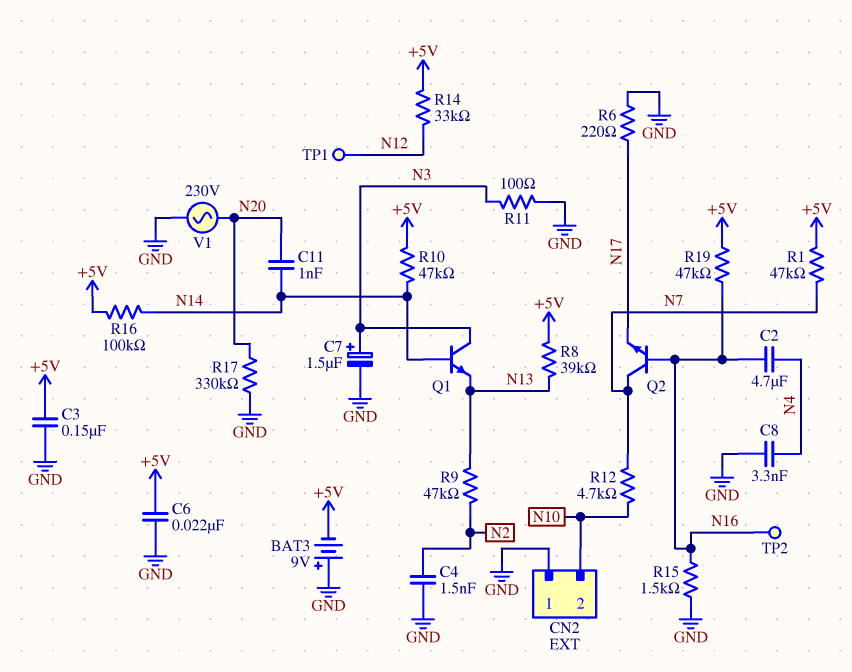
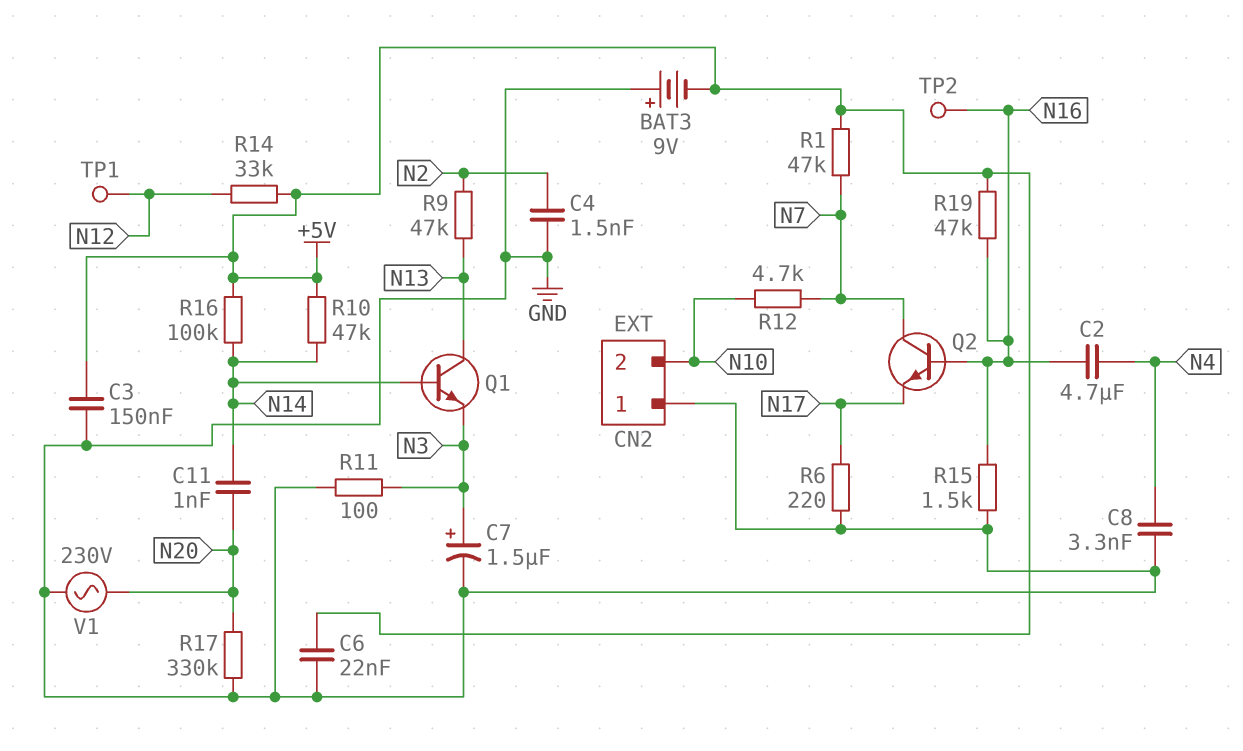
Q1: NPN (B N14, C N3, E N13) -> NPN (B N14, C N13, E N3)
R8: 39k (+5V, N13) -> none

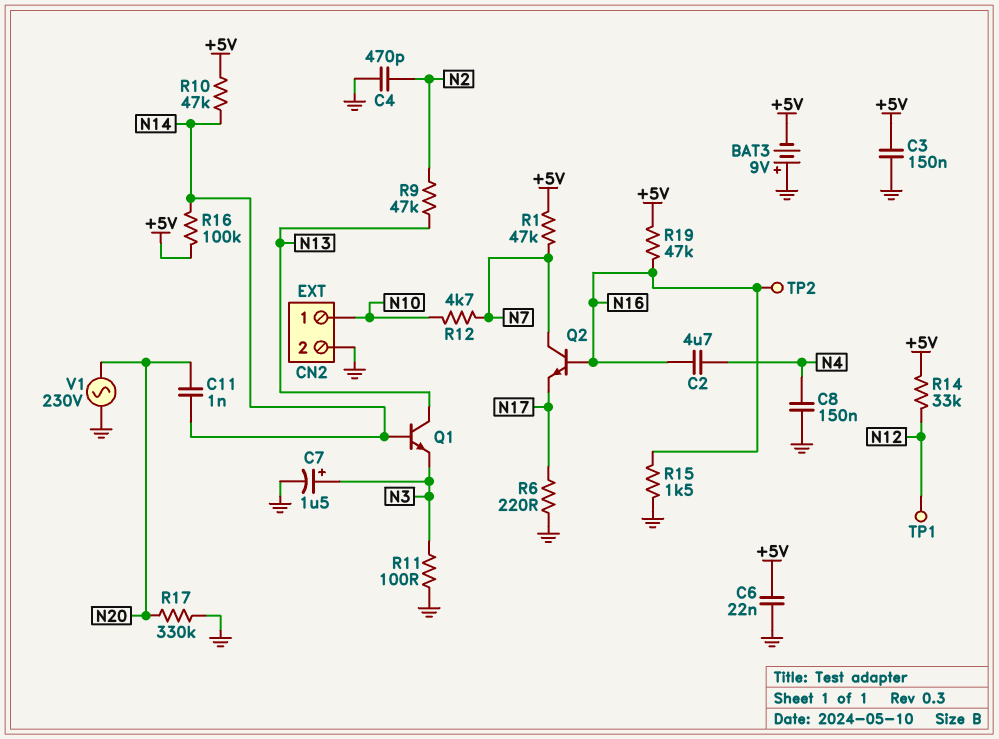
C4: 1.5nF (GND, N2) -> 470pF (GND, N2)
C8: 3.3nF (GND, N4) -> 150nF (GND, N4)
CN2 pin 1: GND -> N10
CN2 pin 2: N10 -> GND

